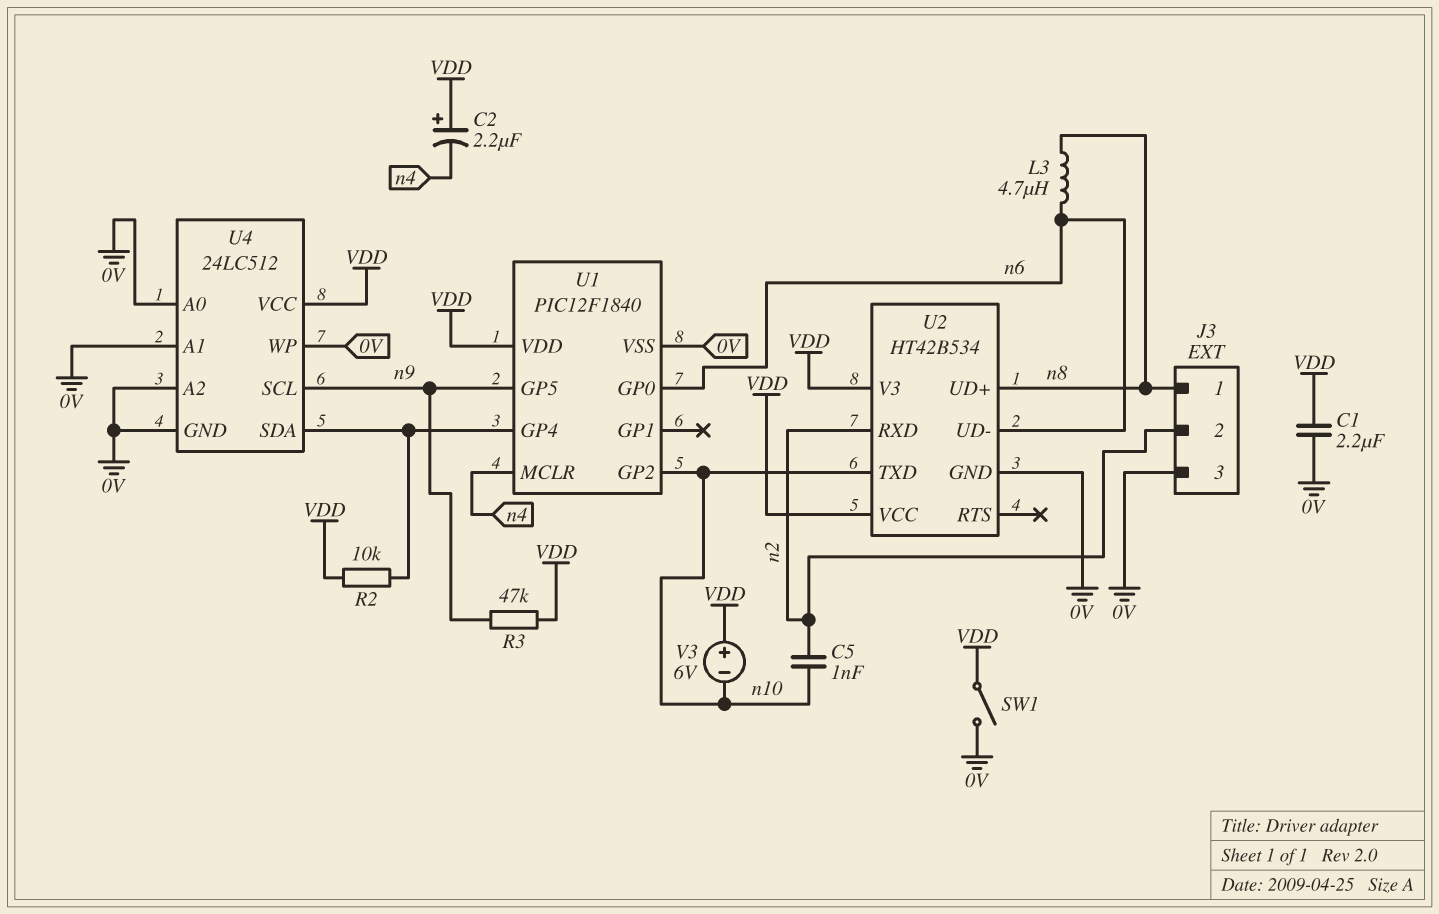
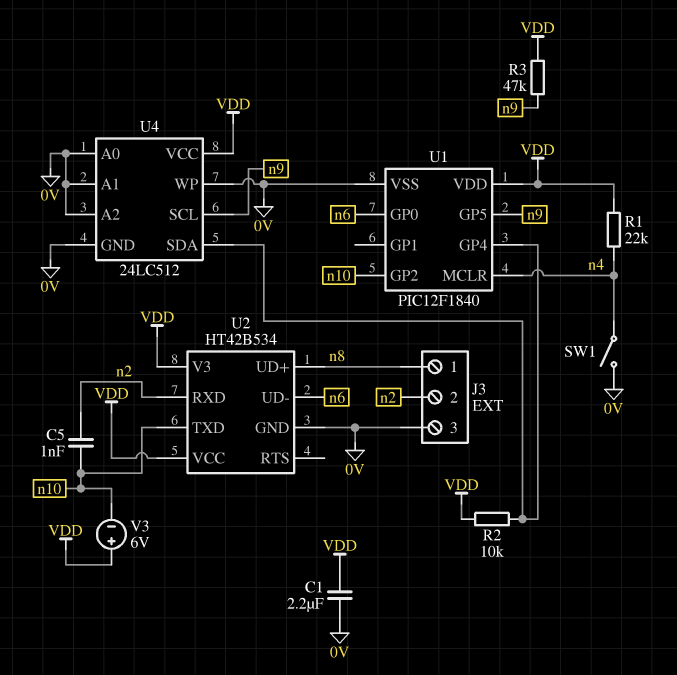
C2: 2.2uF (plus VDD, minus n4) -> none
L3: 4.7uH (n6, n8) -> none
R1: none -> 22k (VDD, n4)
SW1: switch (0V, VDD) -> switch (0V, n4)

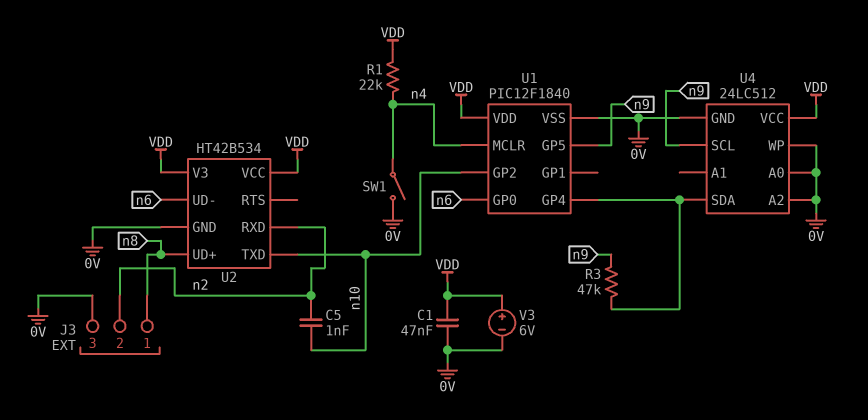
C1: 2.2uF (0V, VDD) -> 47nF (0V, VDD)
R2: 10k (U1/GP4, VDD) -> none
R3: 47k (VDD, n9) -> 47k (U1/GP4, n9)
U4 pin A1: 0V -> none
V3: 6V (plus VDD, minus n10) -> 6V (plus VDD, minus 0V)

